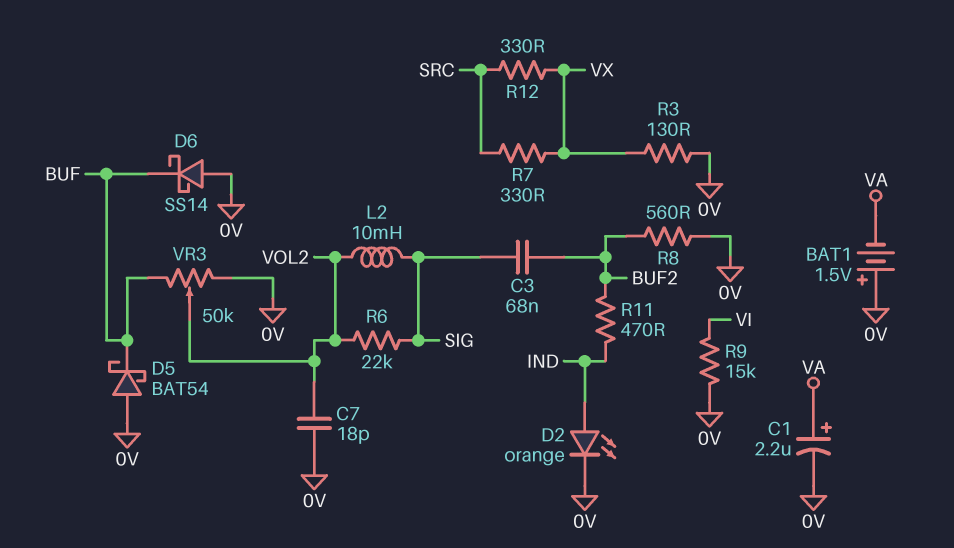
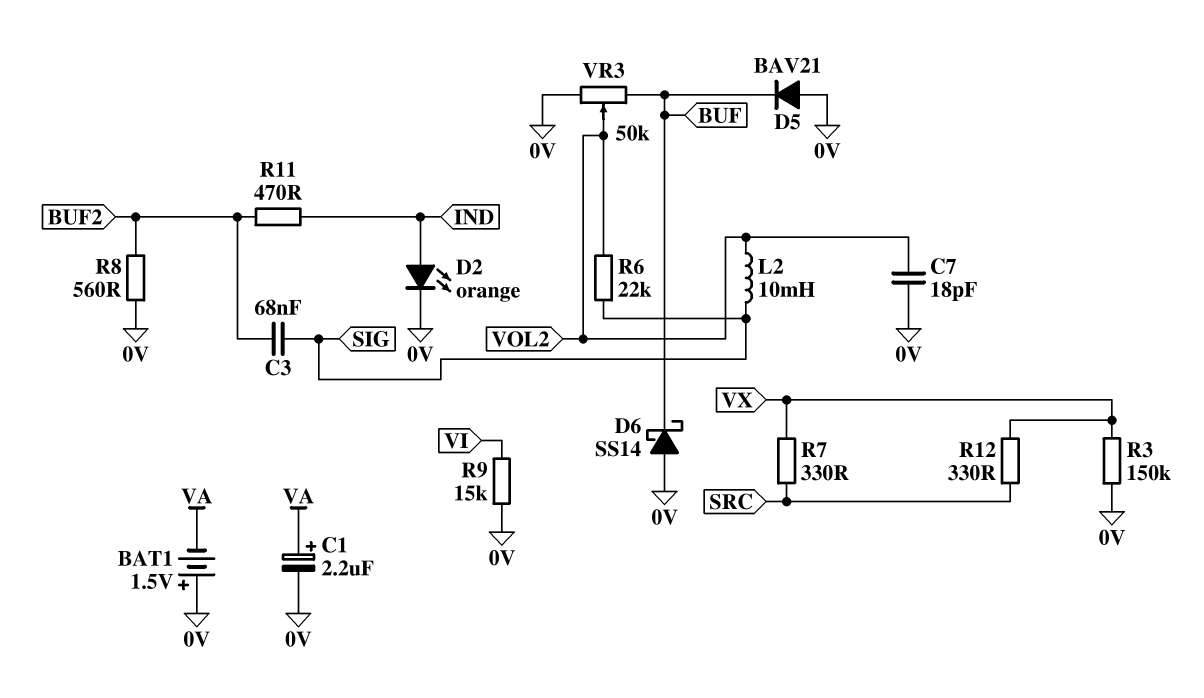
D5: schottky BAT54 (A 0V, K BUF) -> diode BAV21 (A 0V, K BUF)
R3: 130 (0V, VX) -> 150k (0V, VX)

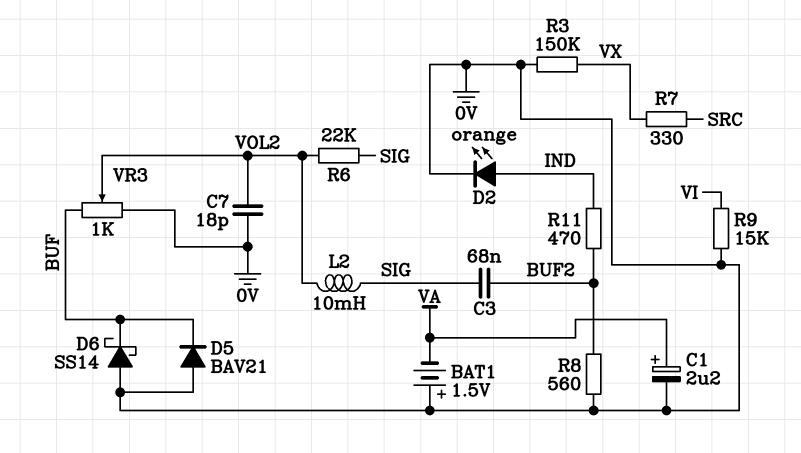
R12: 330 (SRC, VX) -> none
VR3: 50k (0V, BUF, wiper VOL2) -> 1k (0V, BUF, wiper VOL2)

